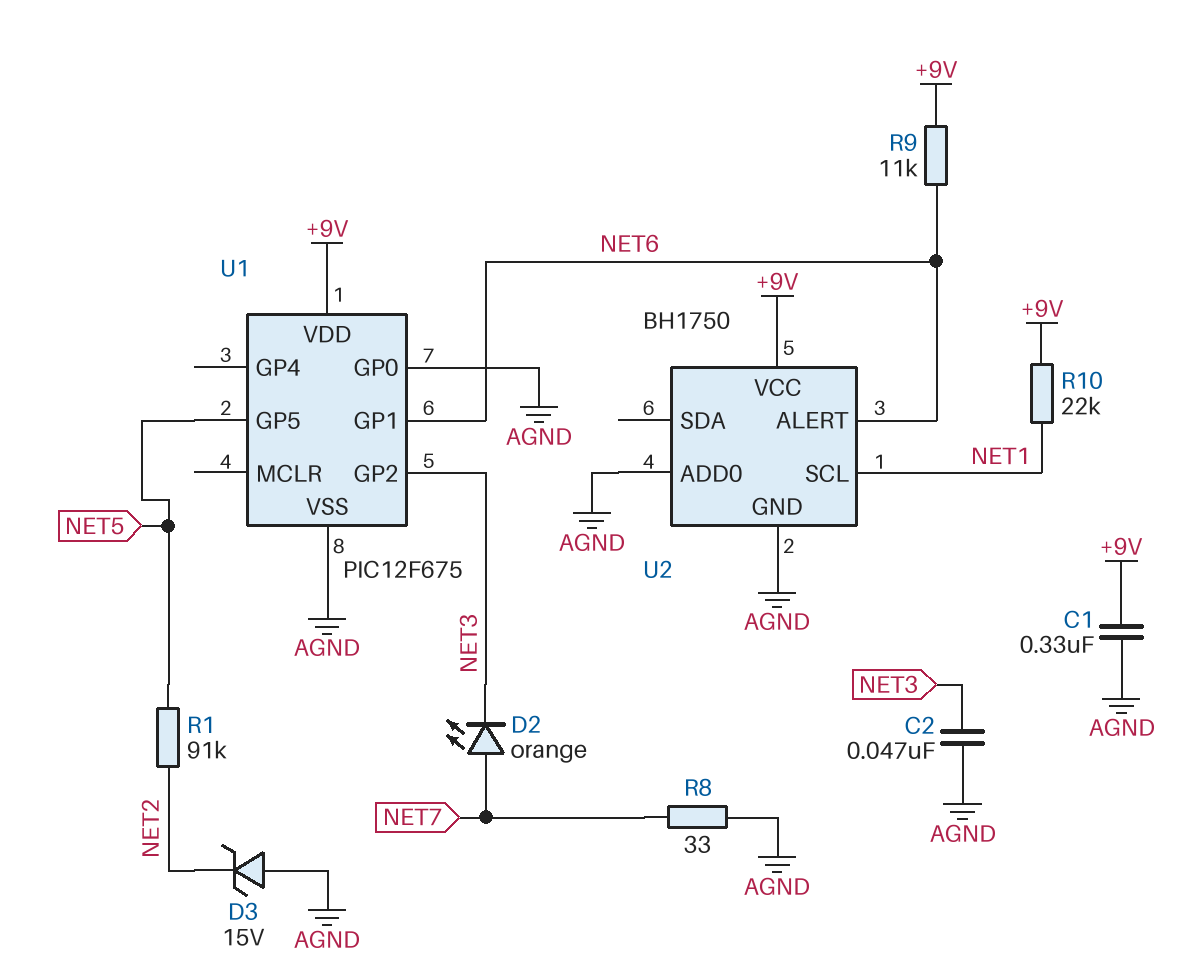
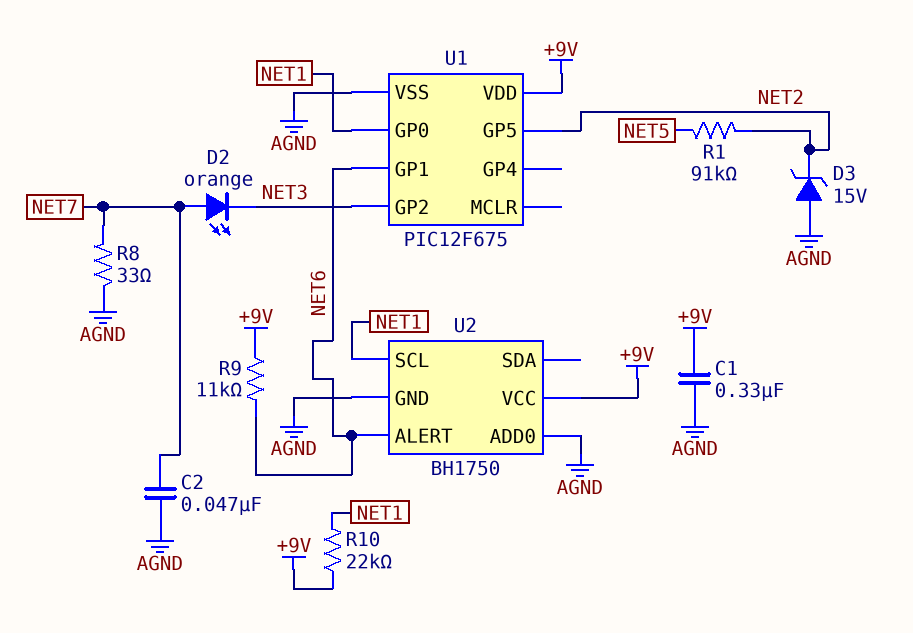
C2: 47nF (AGND, NET3) -> 47nF (AGND, NET7)
U1 pin GP0: AGND -> NET1
U1 pin GP5: NET5 -> NET2

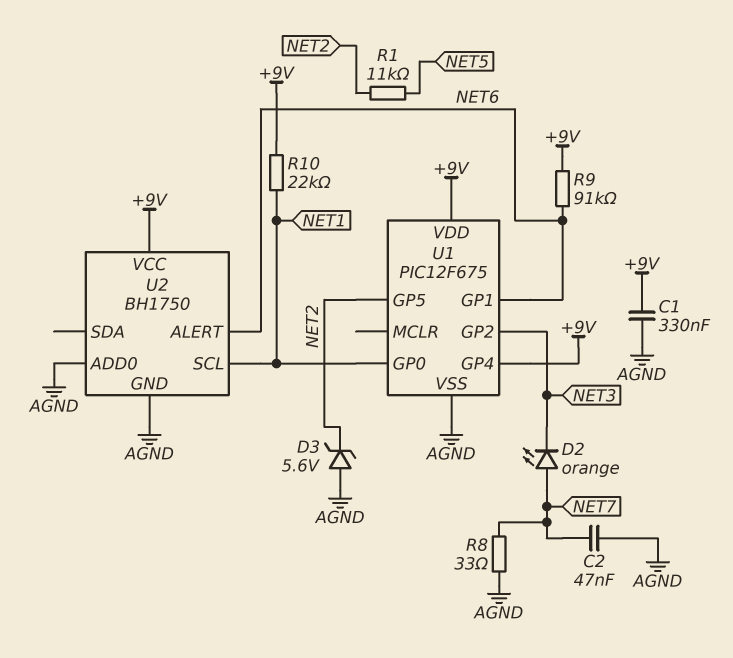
D3: zener 15V (A AGND, K NET2) -> zener 5.6V (A AGND, K NET2)
R1: 91k (NET2, NET5) -> 11k (NET2, NET5)
R9: 11k (+9V, NET6) -> 91k (+9V, NET6)
U1 pin GP4: none -> +9V

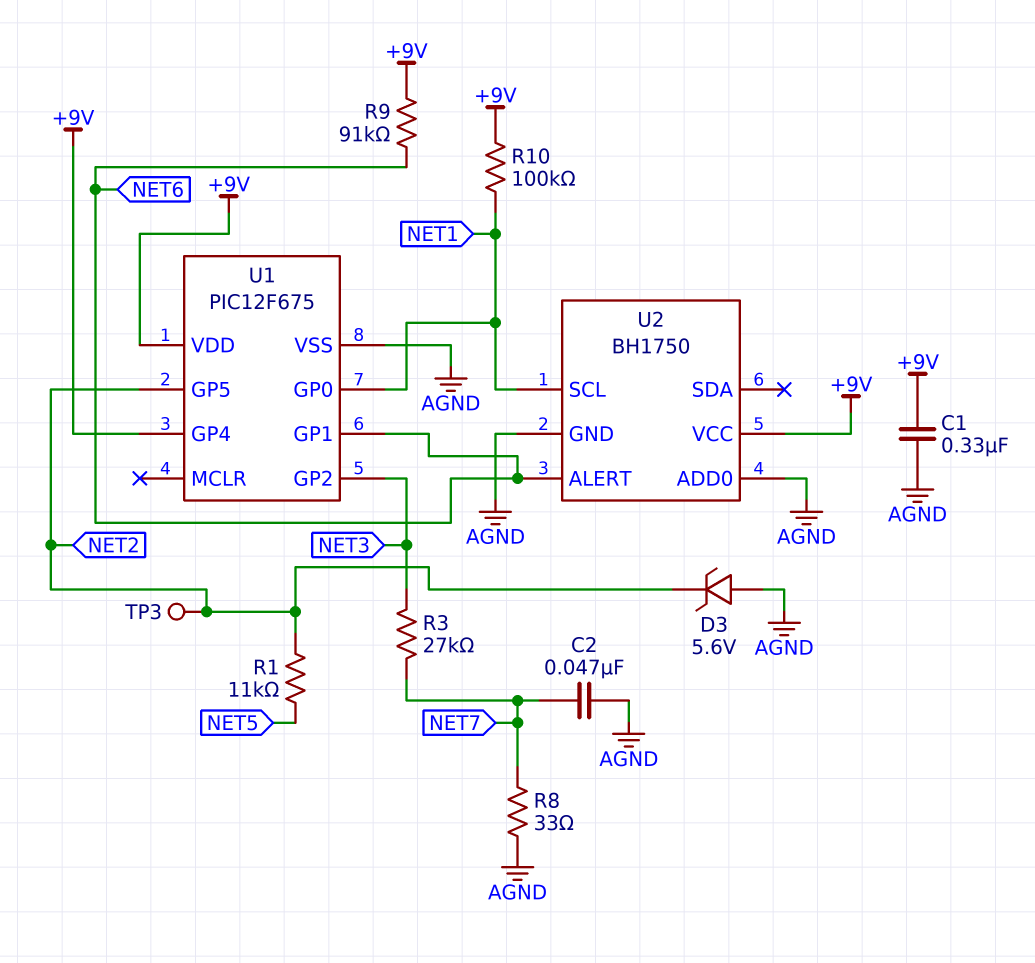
D2: LED orange (A NET7, K NET3) -> none
R3: none -> 27k (NET3, NET7)
R10: 22k (+9V, NET1) -> 100k (+9V, NET1)
TP3: none -> test point (NET2)

